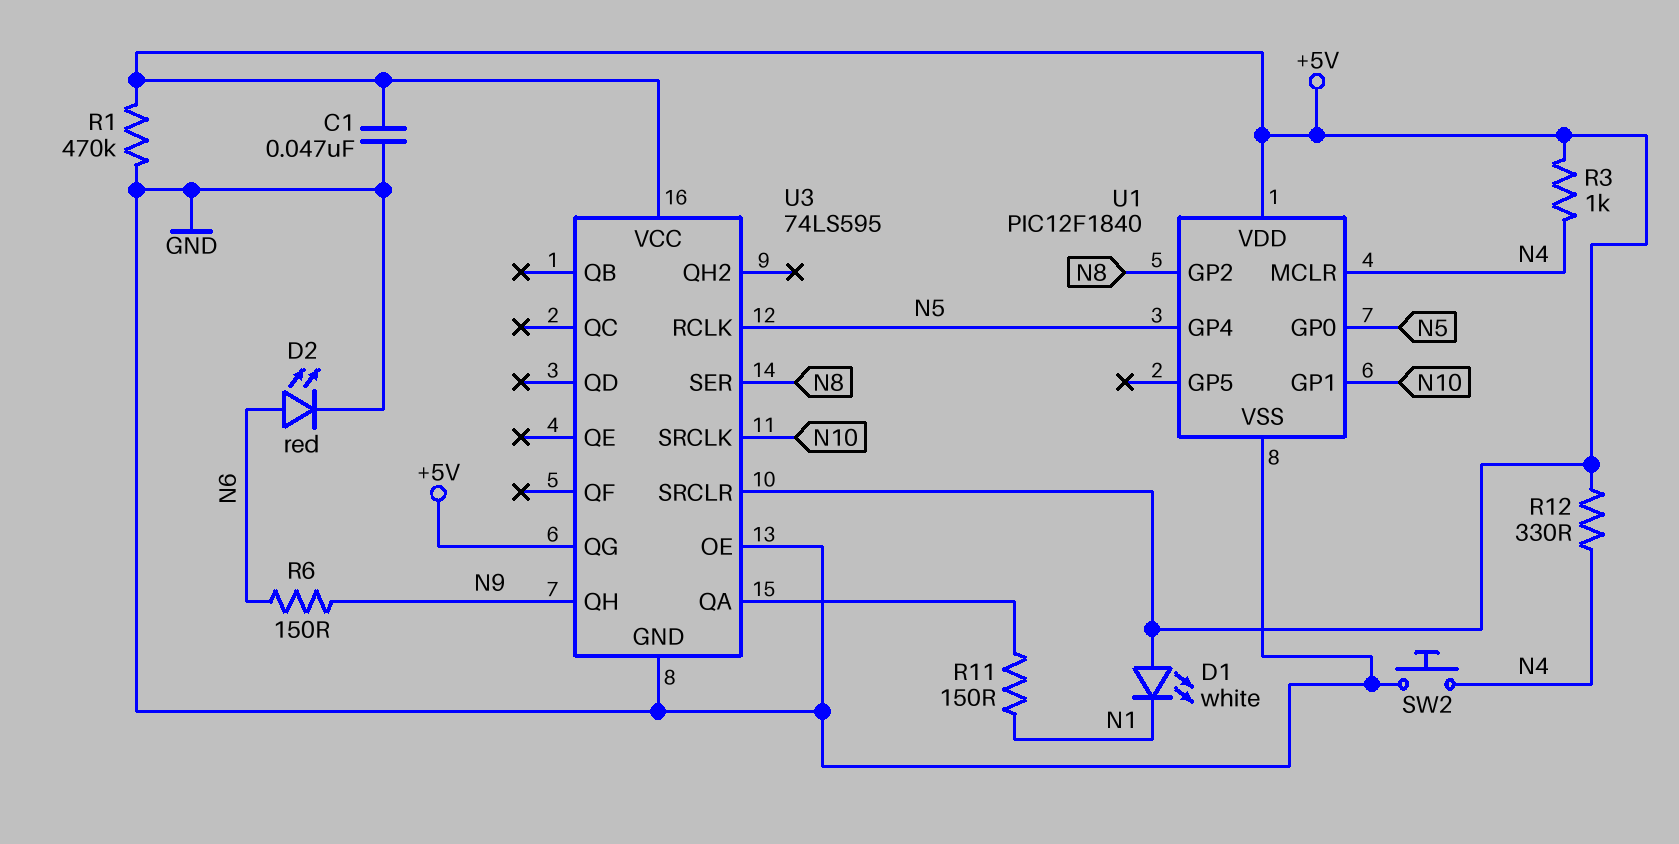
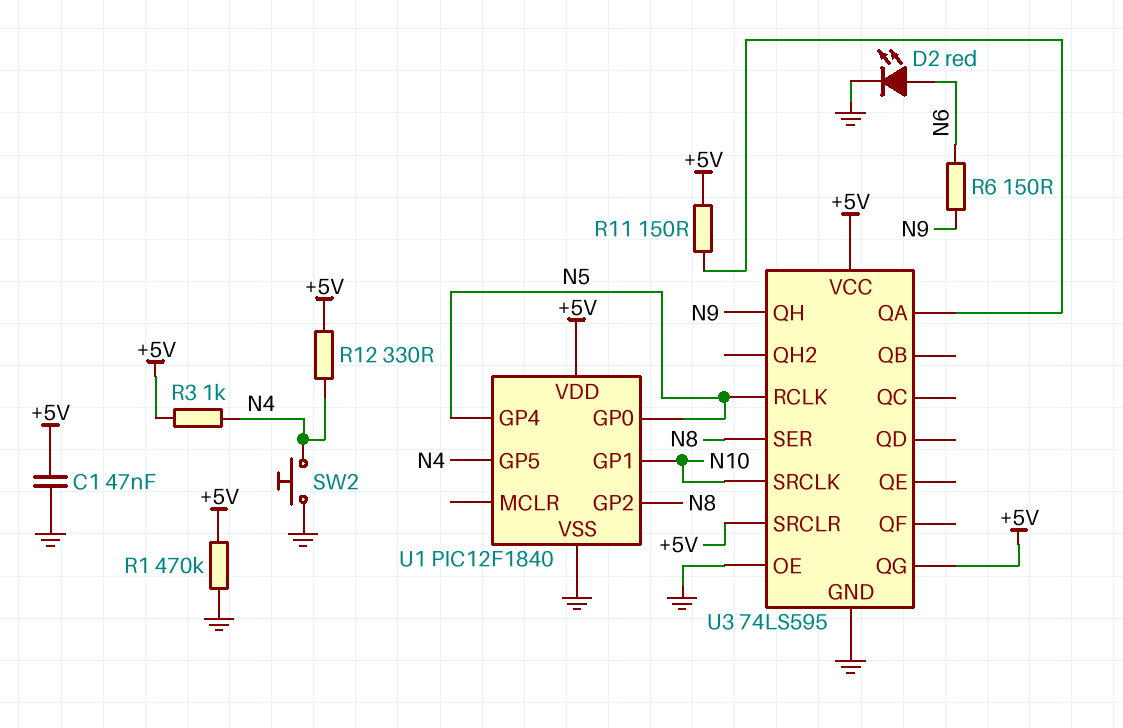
D1: LED white (A +5V, K N1) -> none
R11: 150 (N1, U3/QA) -> 150 (+5V, U3/QA)
U1 pin GP5: none -> N4
U1 pin MCLR: N4 -> none

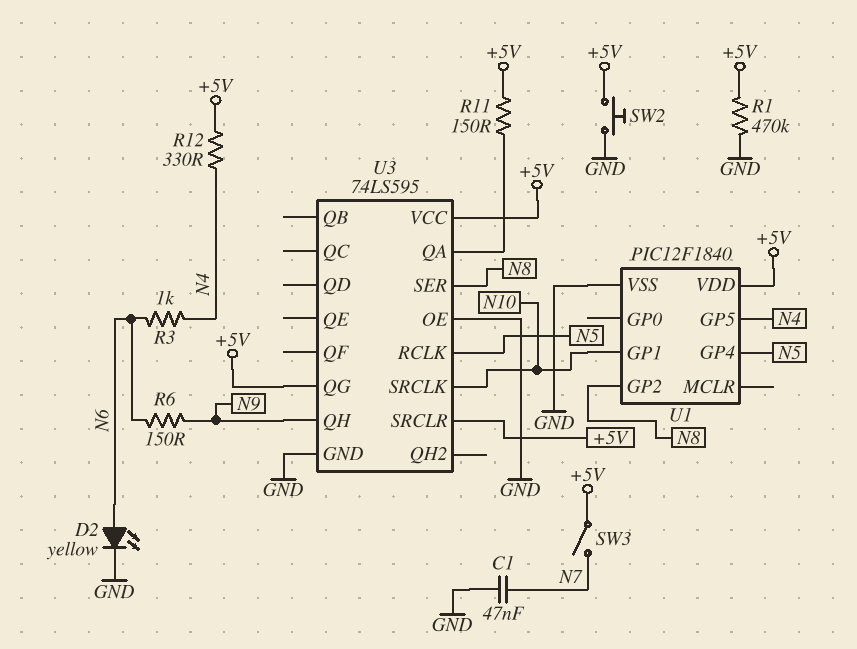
C1: 47nF (+5V, GND) -> 47nF (GND, N7)
D2: LED red (A N6, K GND) -> LED yellow (A N6, K GND)
R3: 1k (+5V, N4) -> 1k (N4, N6)
SW2: button (GND, N4) -> button (+5V, GND)
SW3: none -> switch (+5V, N7)
U1 pin GP0: N5 -> none

